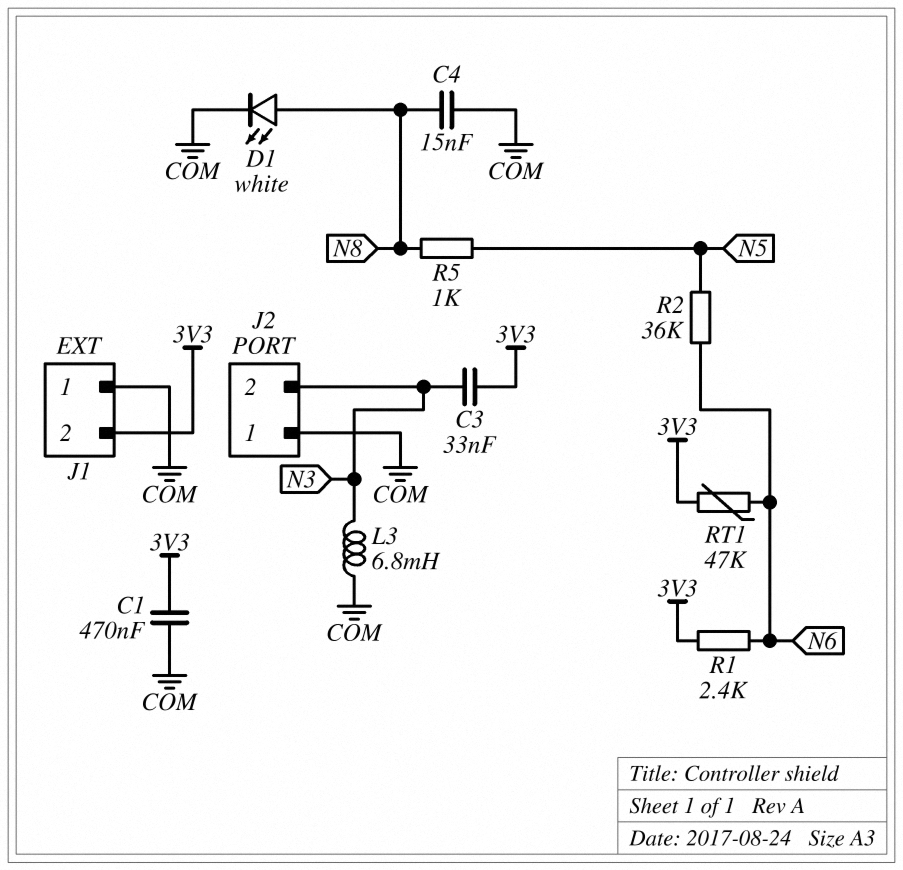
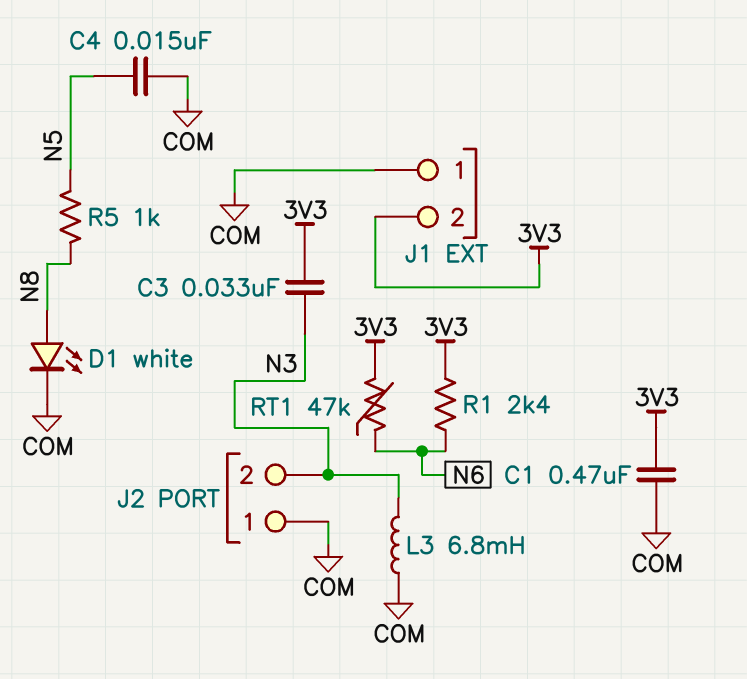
C4: 15nF (COM, N8) -> 15nF (COM, N5)
R2: 36k (N5, N6) -> none

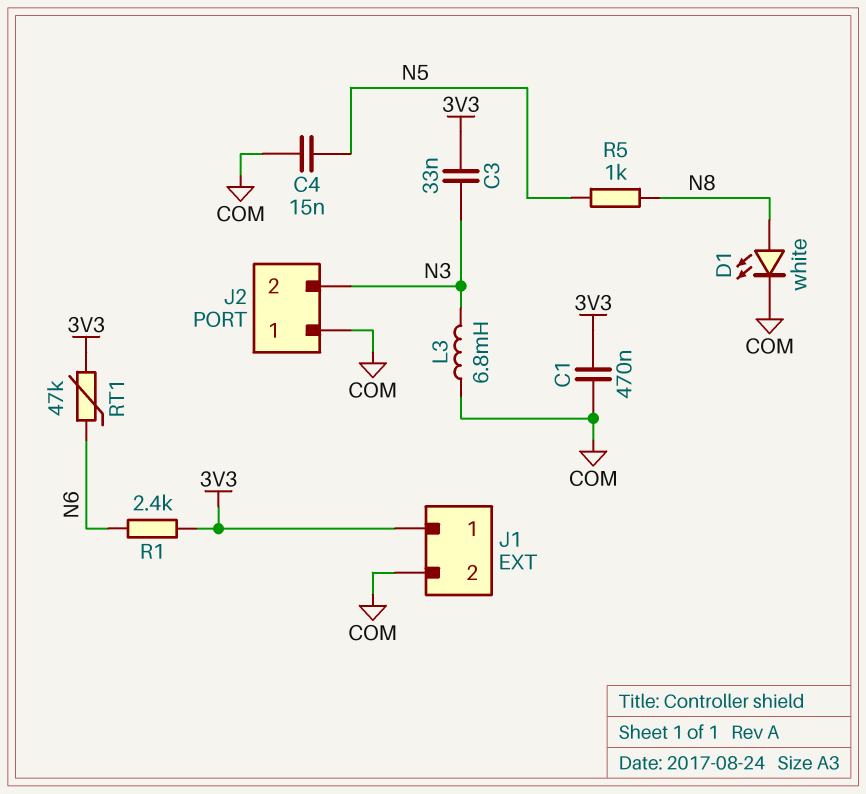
J1 pin 1: COM -> 3V3
J1 pin 2: 3V3 -> COM

